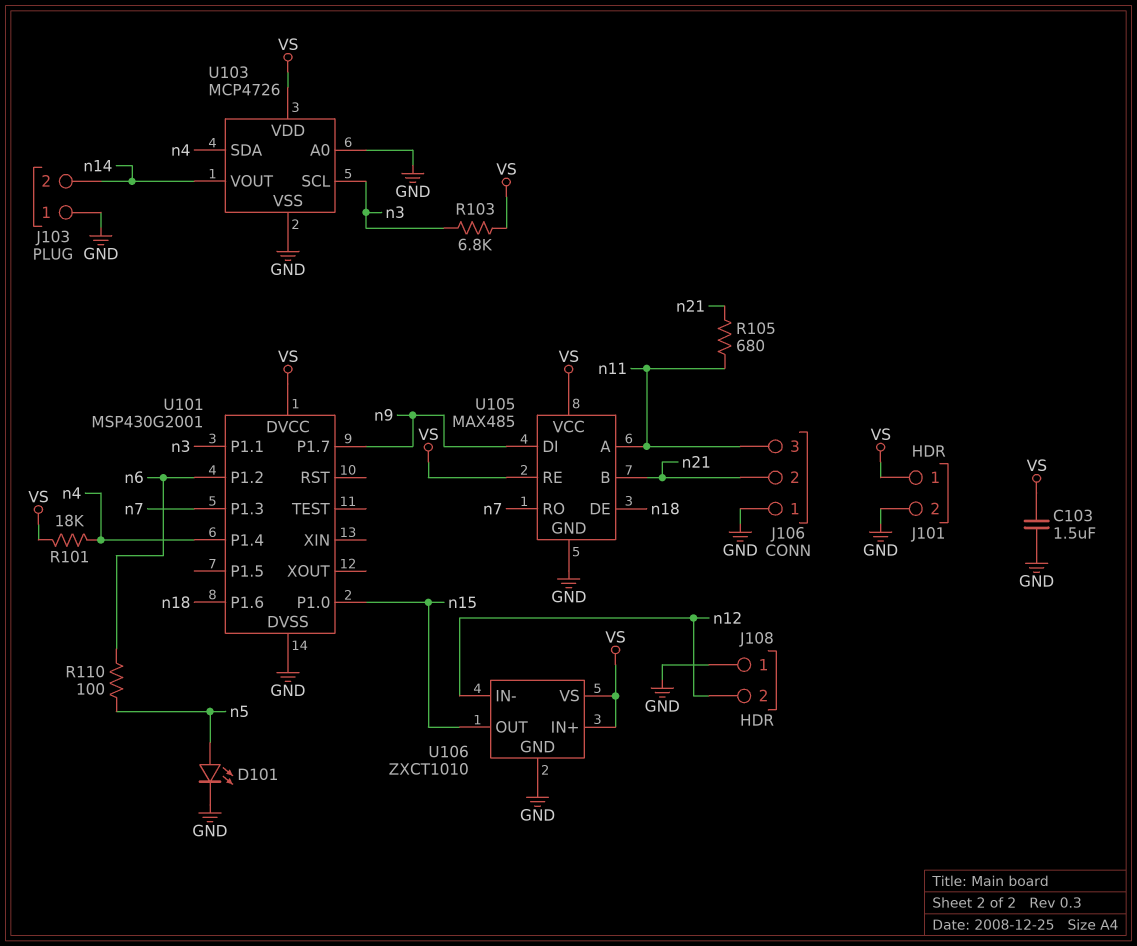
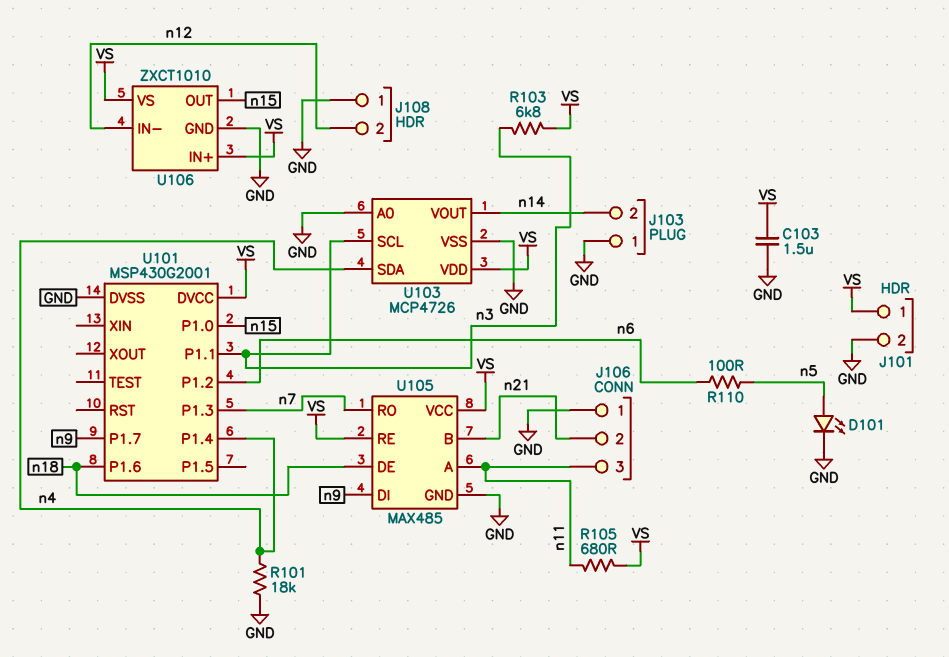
R101: 18k (VS, n4) -> 18k (GND, n4)
R105: 680 (n11, n21) -> 680 (VS, n11)

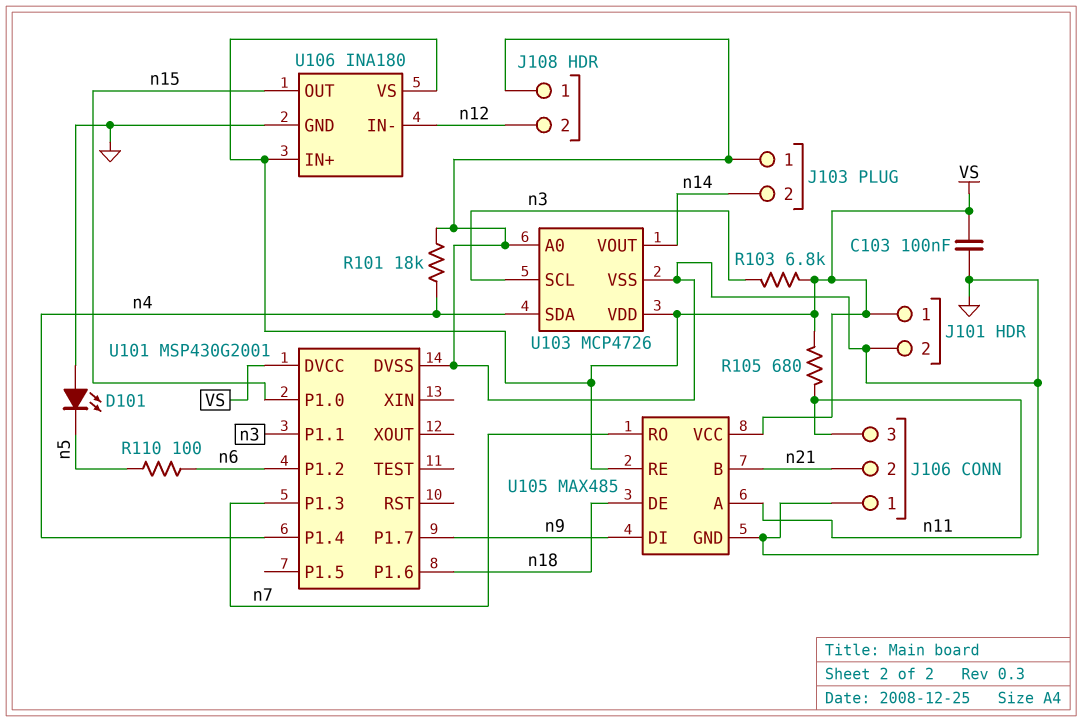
C103: 1.5uF (GND, VS) -> 100nF (GND, VS)
D101: LED (A n5, K GND) -> LED (A GND, K n5)
U106: ZXCT1010 -> INA180

